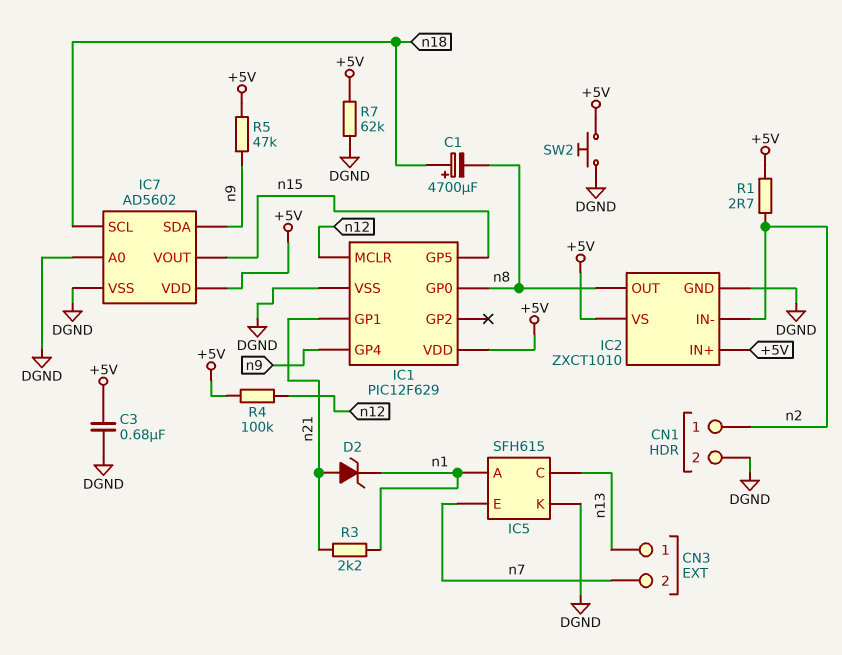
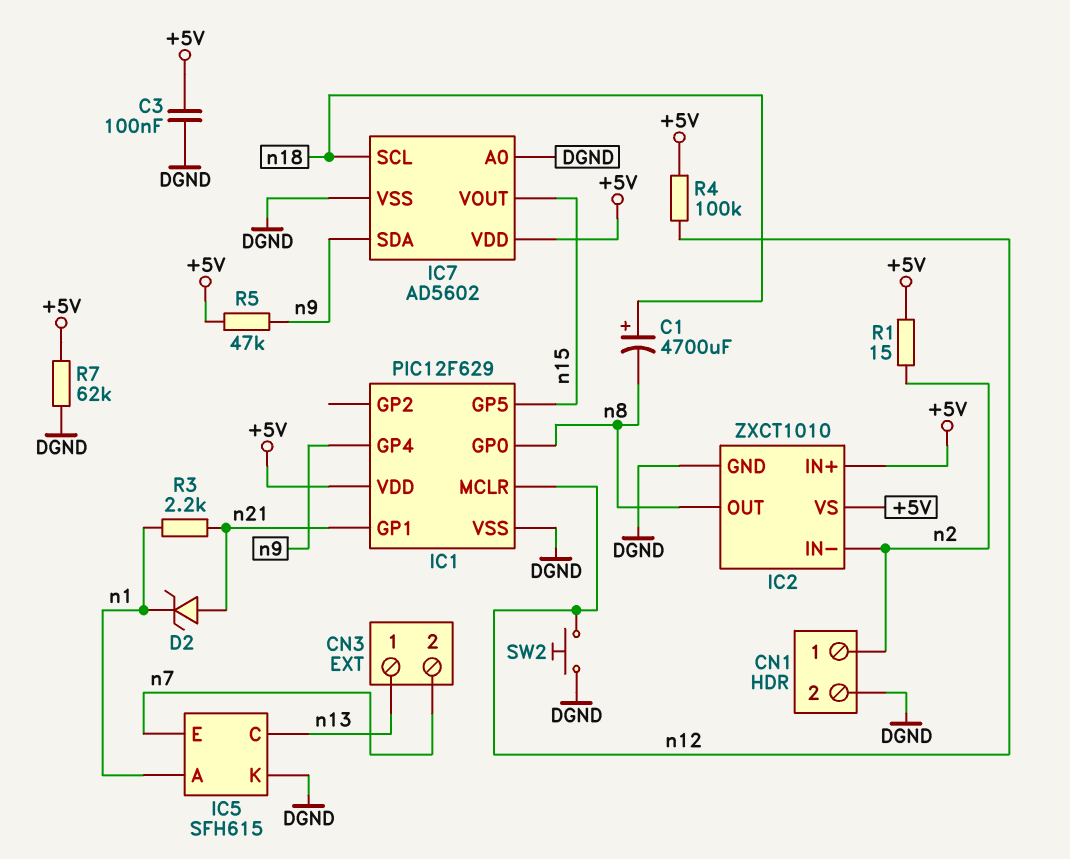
C3: 680nF (+5V, DGND) -> 100nF (+5V, DGND)
R1: 2.7 (+5V, n2) -> 15 (+5V, n2)
SW2: button (+5V, DGND) -> button (DGND, n12)

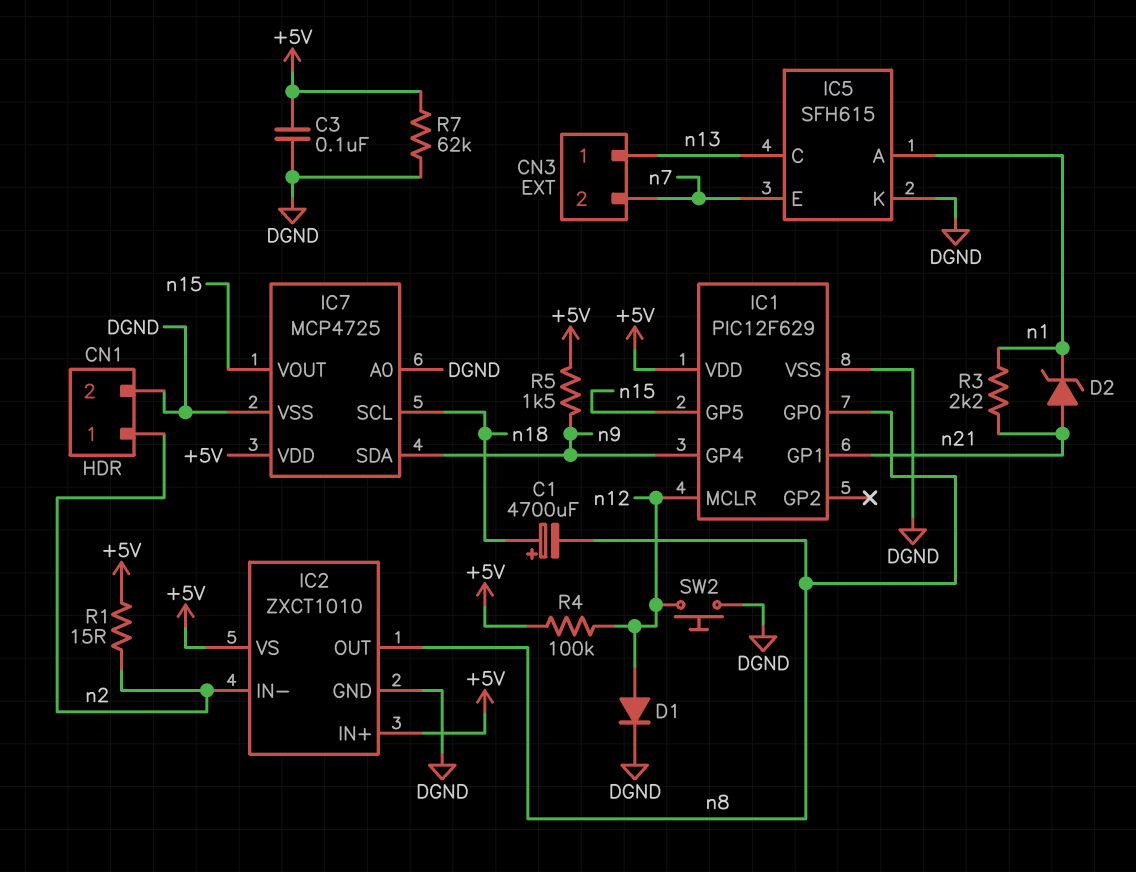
D1: none -> diode (A n12, K DGND)
IC7: AD5602 -> MCP4725
R5: 47k (+5V, n9) -> 1.5k (+5V, n9)

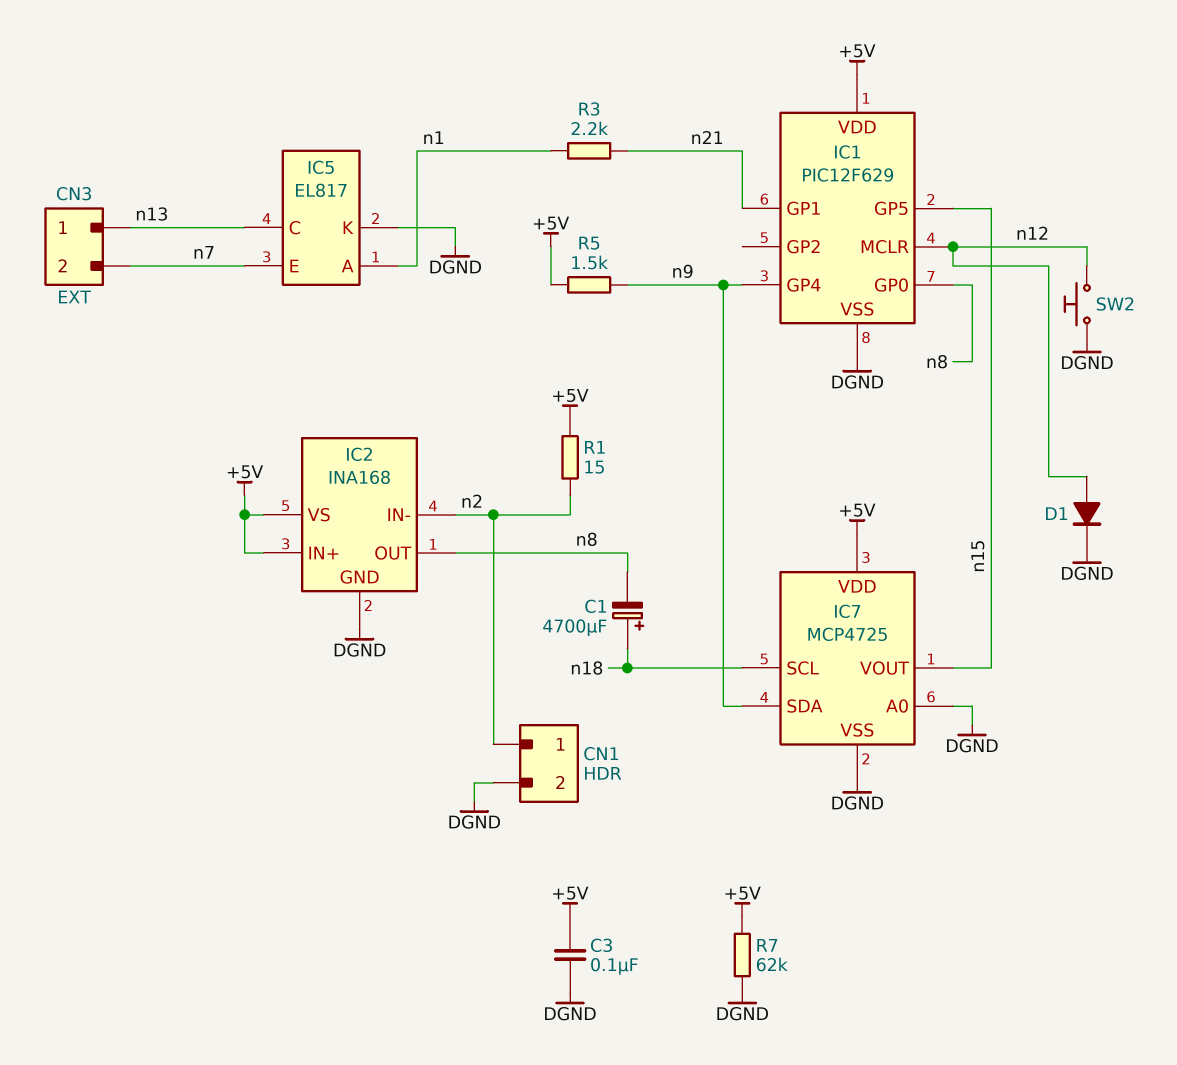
D2: zener (A n21, K n1) -> none
IC2: ZXCT1010 -> INA168
IC5: SFH615 -> EL817
R4: 100k (+5V, n12) -> none

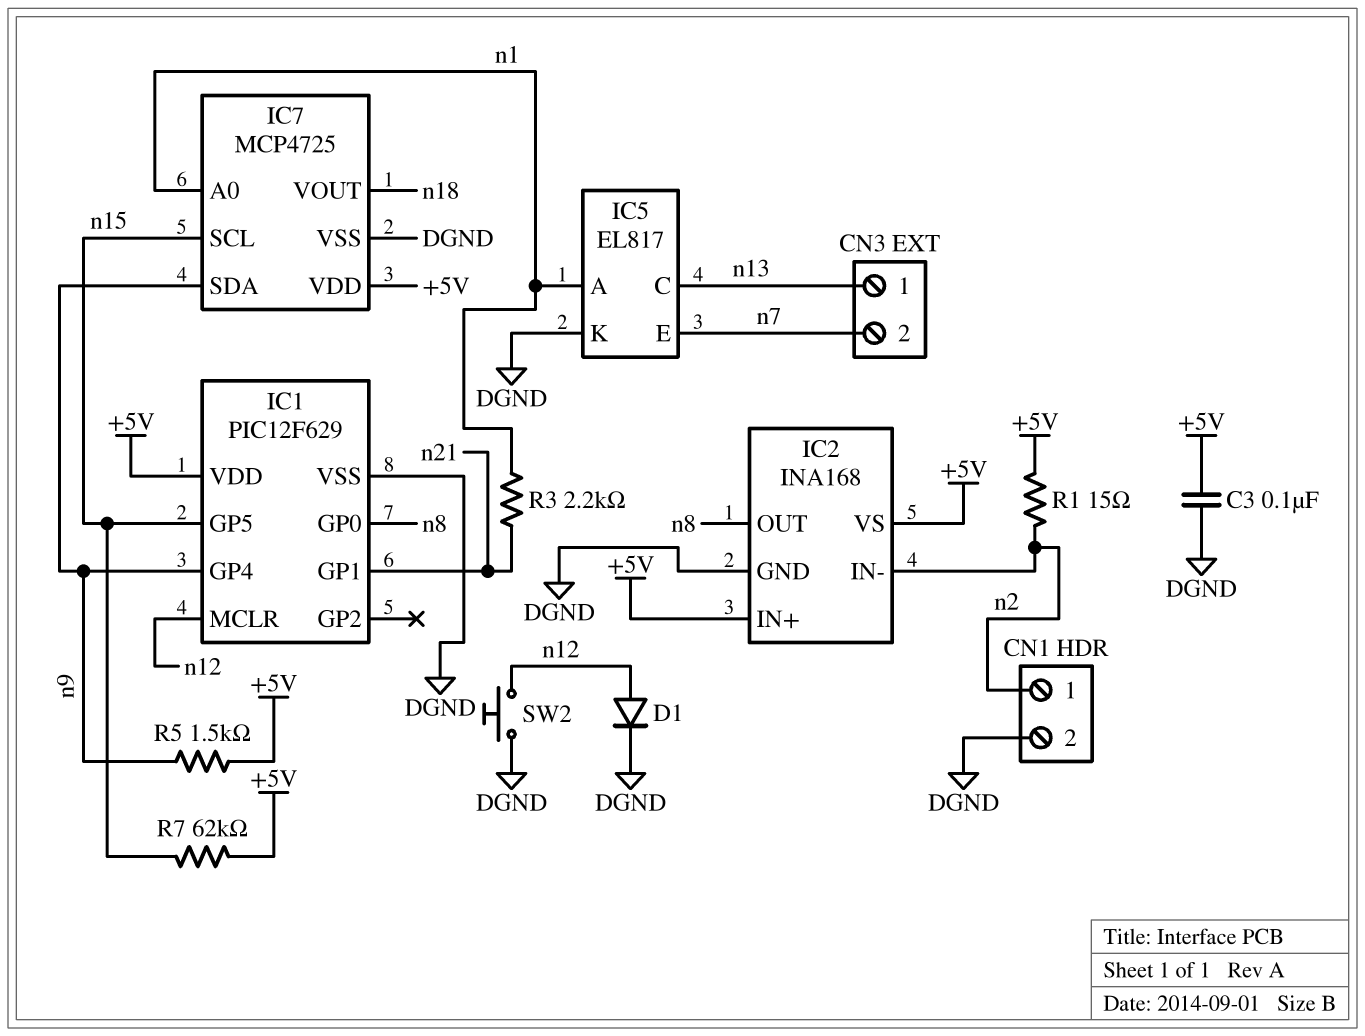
C1: 4700uF (plus n18, minus n8) -> none
IC7 pin A0: DGND -> n1
IC7 pin SCL: n18 -> n15
IC7 pin VOUT: n15 -> n18
R7: 62k (+5V, DGND) -> 62k (+5V, n15)

